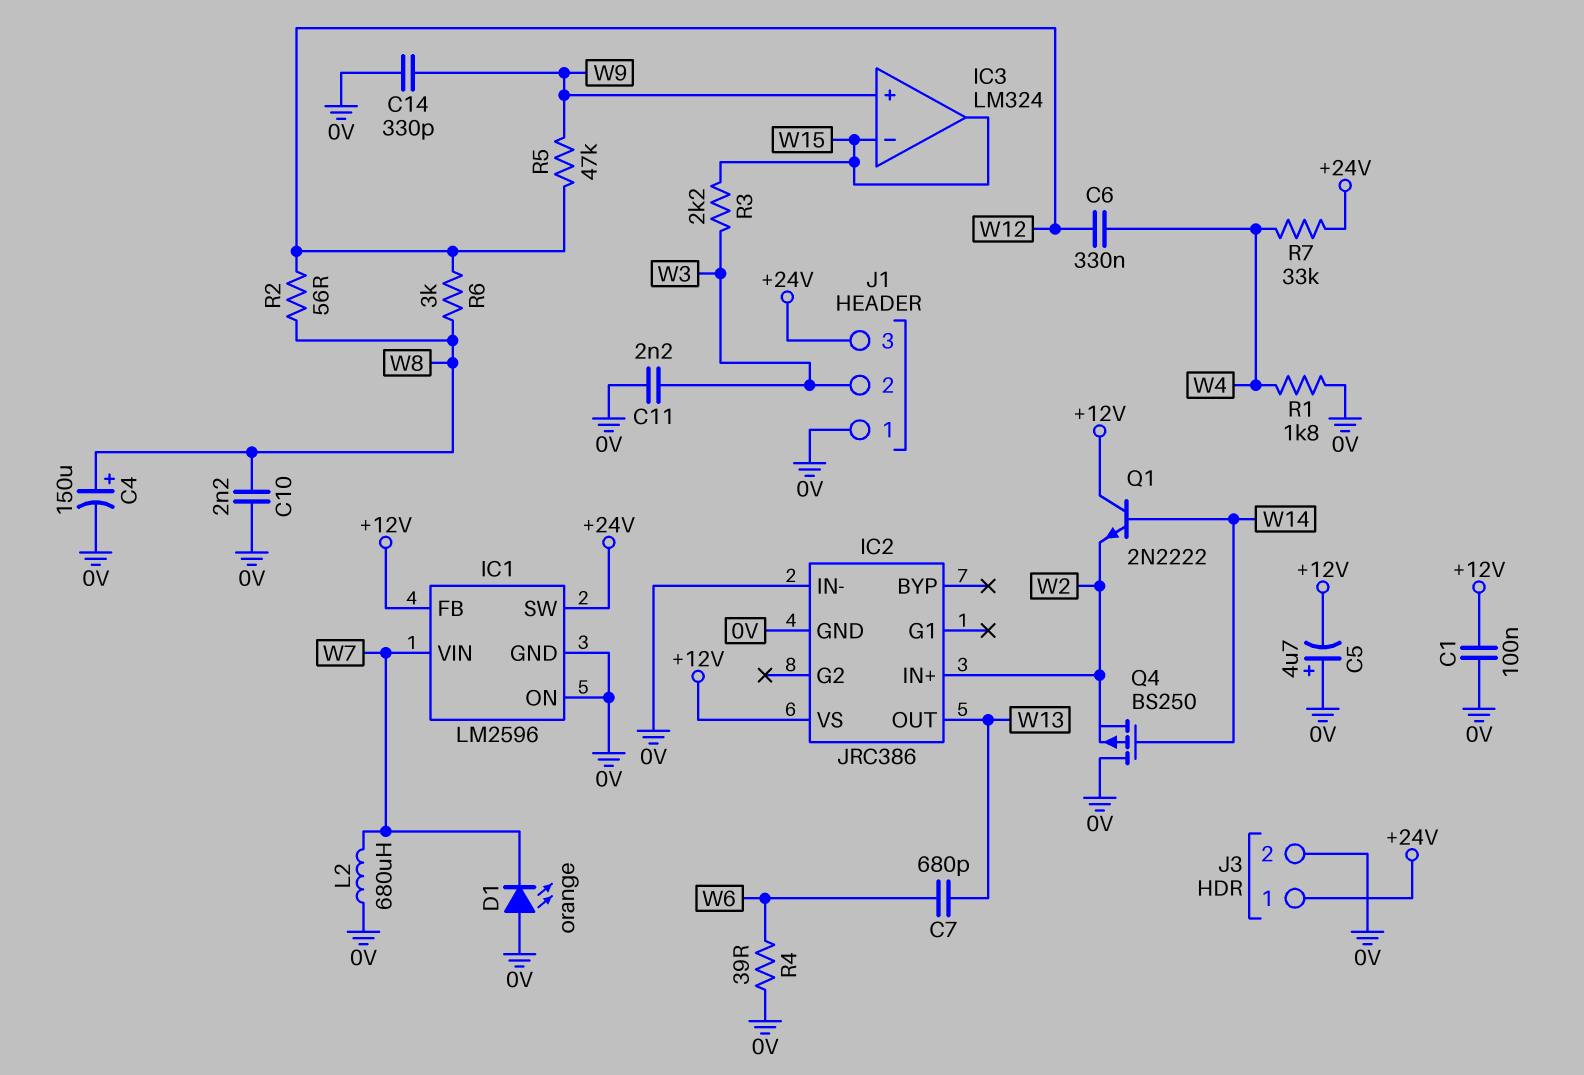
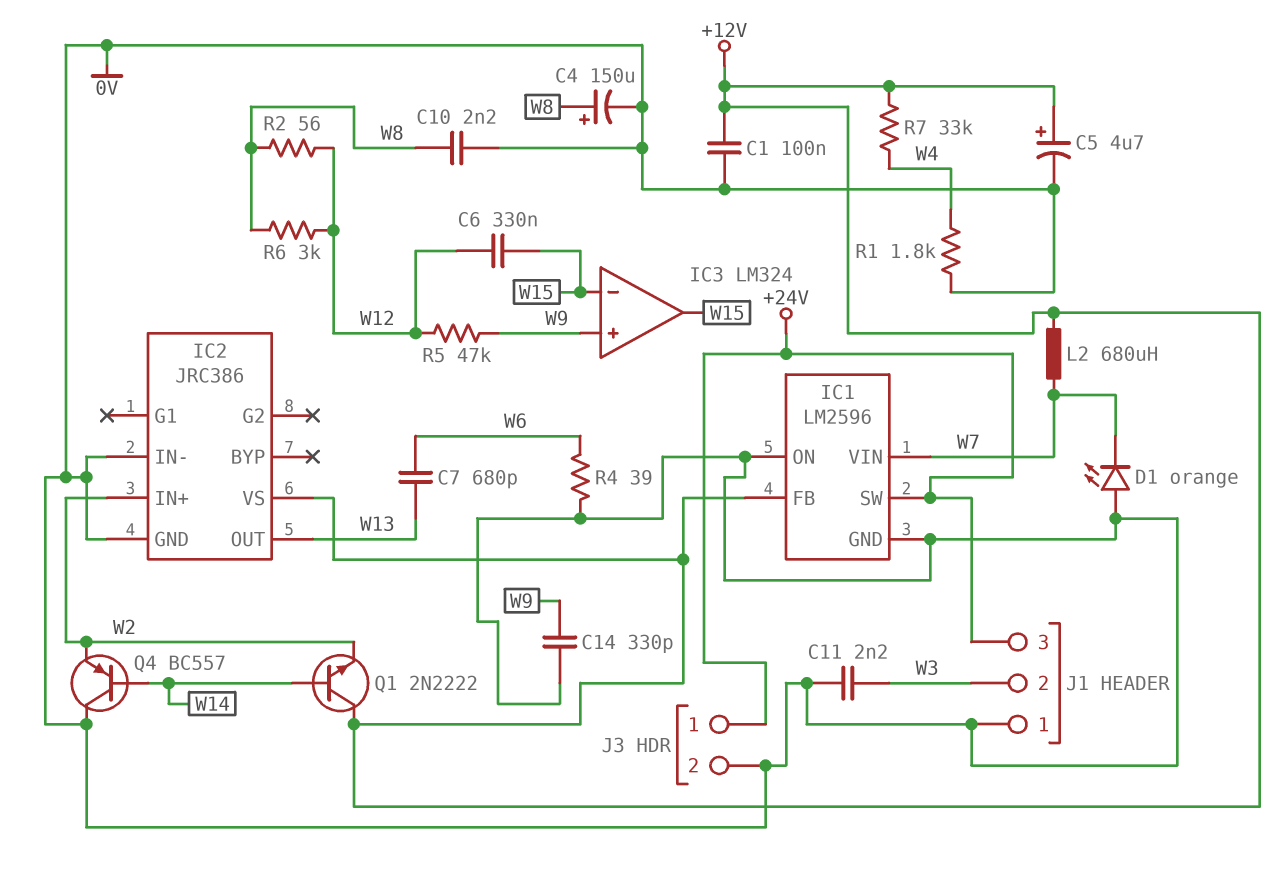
C5: 4.7uF (plus 0V, minus +12V) -> 4.7uF (plus +12V, minus 0V)
C6: 330nF (W4, W12) -> 330nF (W12, W15)
L2: 680uH (0V, W7) -> 680uH (+12V, W7)
Q4: PMOS BS250 (G W14, D 0V, S W2) -> PNP BC557 (B W14, C 0V, E W2)
R3: 2.2k (W3, W15) -> none
R7: 33k (+24V, W4) -> 33k (+12V, W4)

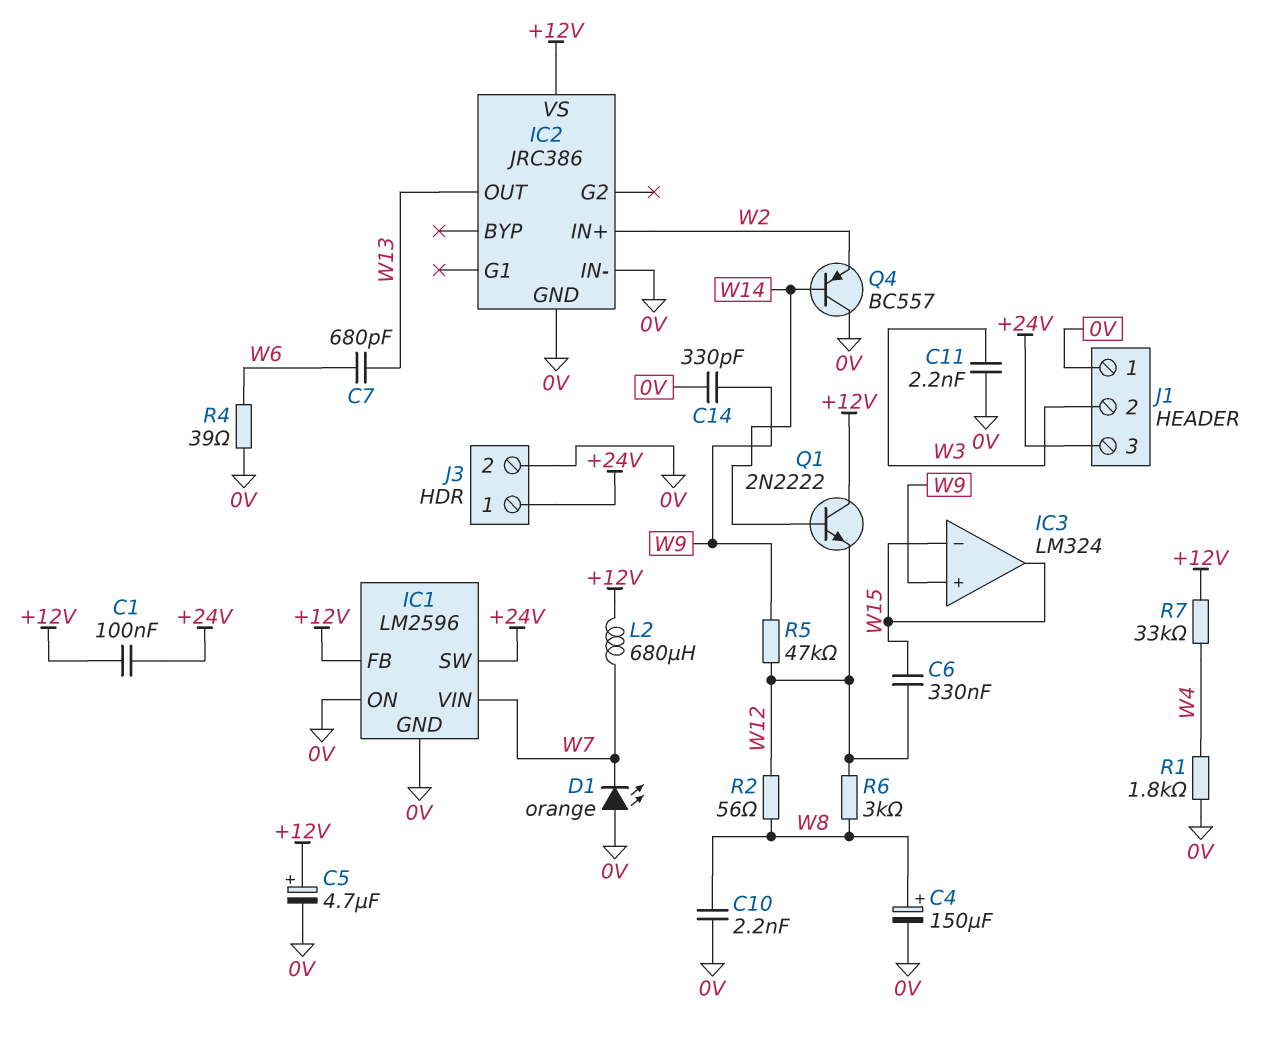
C1: 100nF (+12V, 0V) -> 100nF (+12V, +24V)
Q1: NPN 2N2222 (B W14, C +12V, E W2) -> NPN 2N2222 (B W14, C +12V, E W12)

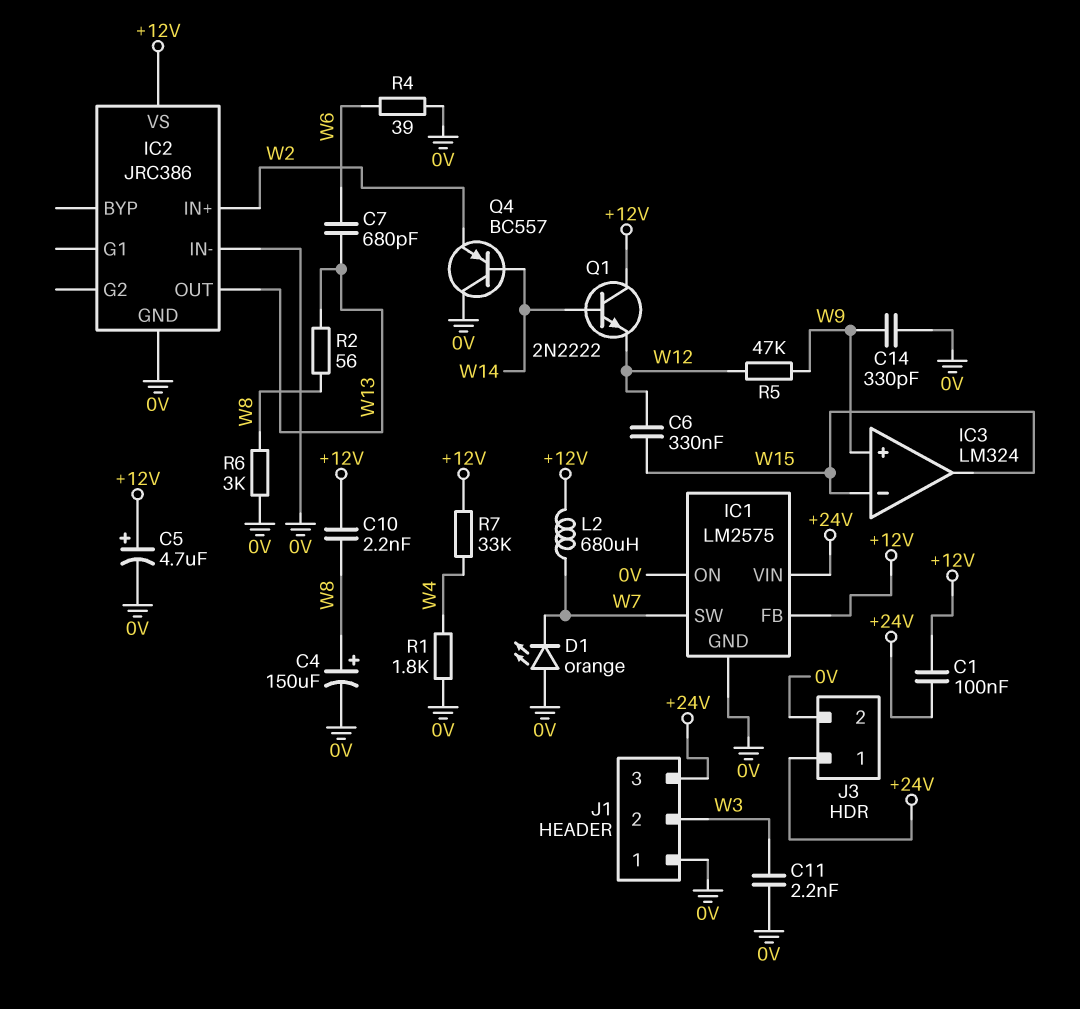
C10: 2.2nF (0V, W8) -> 2.2nF (+12V, W8)
IC1: LM2596 -> LM2575
IC1 pin SW: +24V -> W7
IC1 pin VIN: W7 -> +24V
R2: 56 (W8, W12) -> 56 (W8, W13)
R6: 3k (W8, W12) -> 3k (0V, W8)

